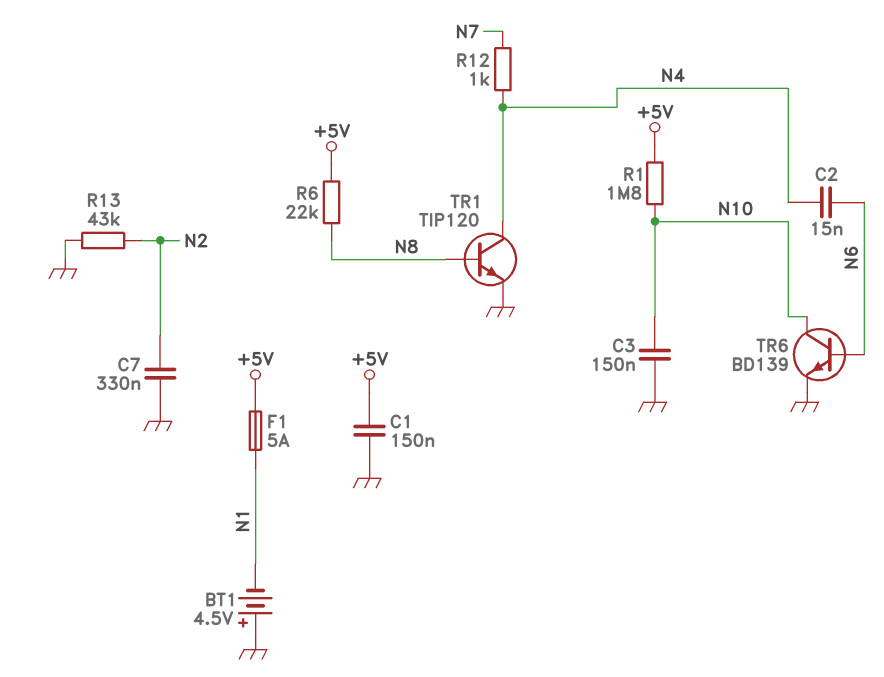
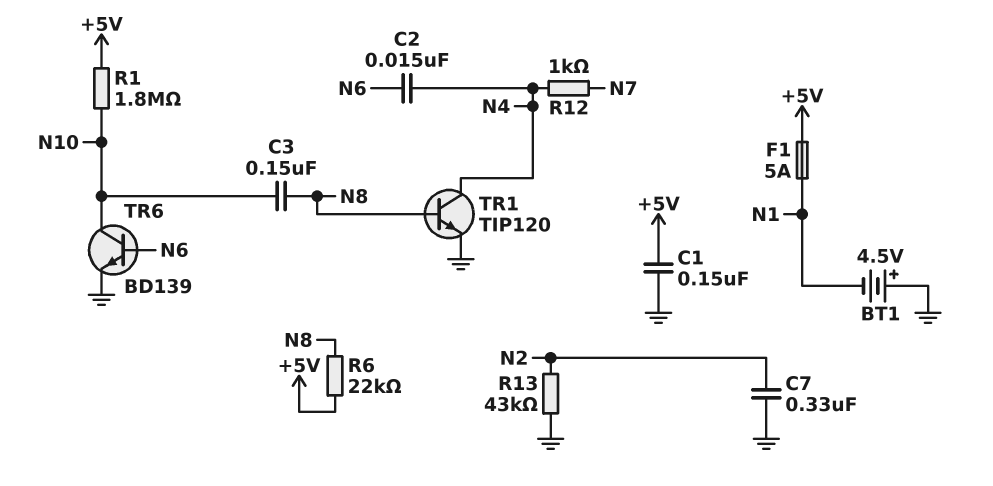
C3: 150nF (GND, N10) -> 150nF (N8, N10)

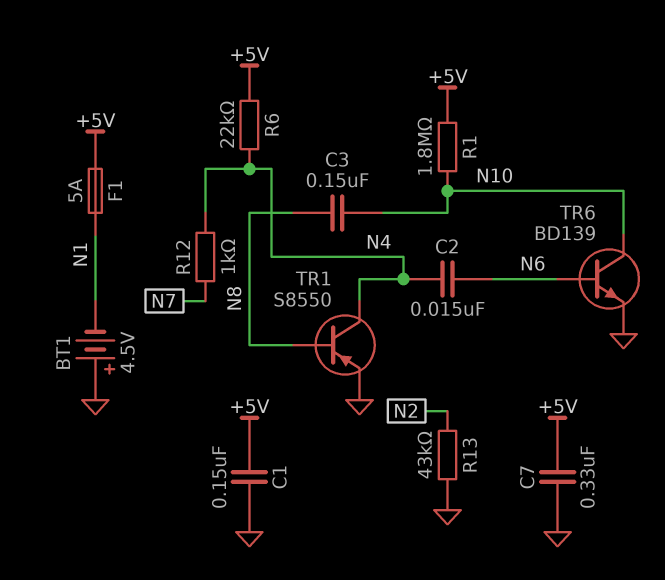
C7: 330nF (GND, N2) -> 330nF (+5V, GND)
R6: 22k (+5V, N8) -> 22k (+5V, N4)
TR1: NPN TIP120 (B N8, C N4, E GND) -> PNP S8550 (B N8, C N4, E GND)

